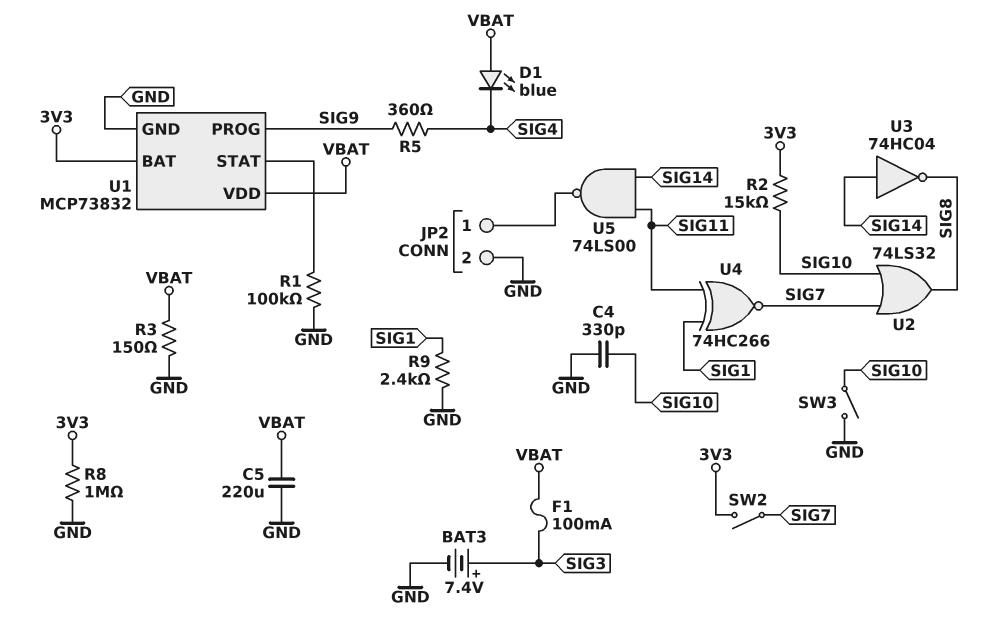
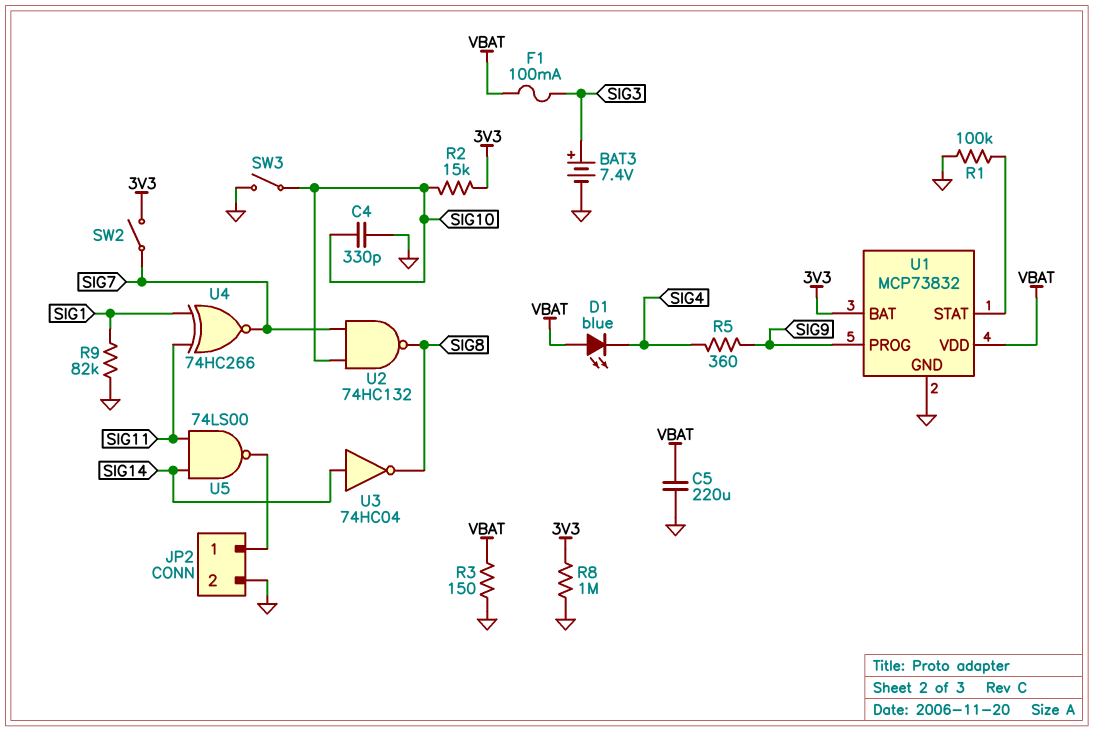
R9: 2.4k (GND, SIG1) -> 82k (GND, SIG1)
U2: OR 74LS32 (in SIG7, in SIG10, out SIG8) -> NAND 74HC132 (in SIG7, in SIG10, out SIG8)

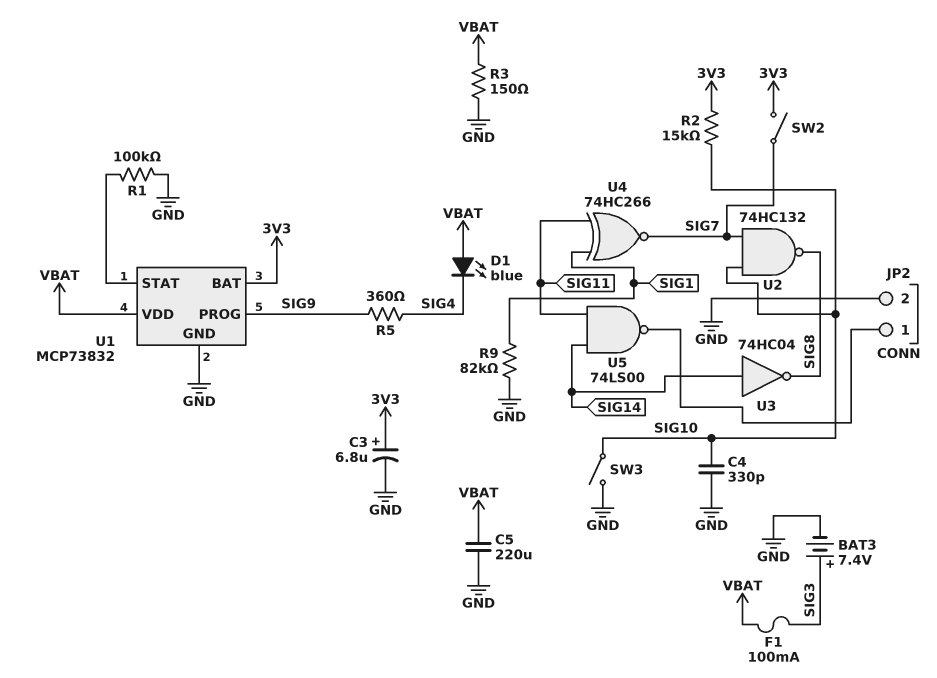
C3: none -> 6.8uF (plus 3V3, minus GND)
R8: 1M (3V3, GND) -> none

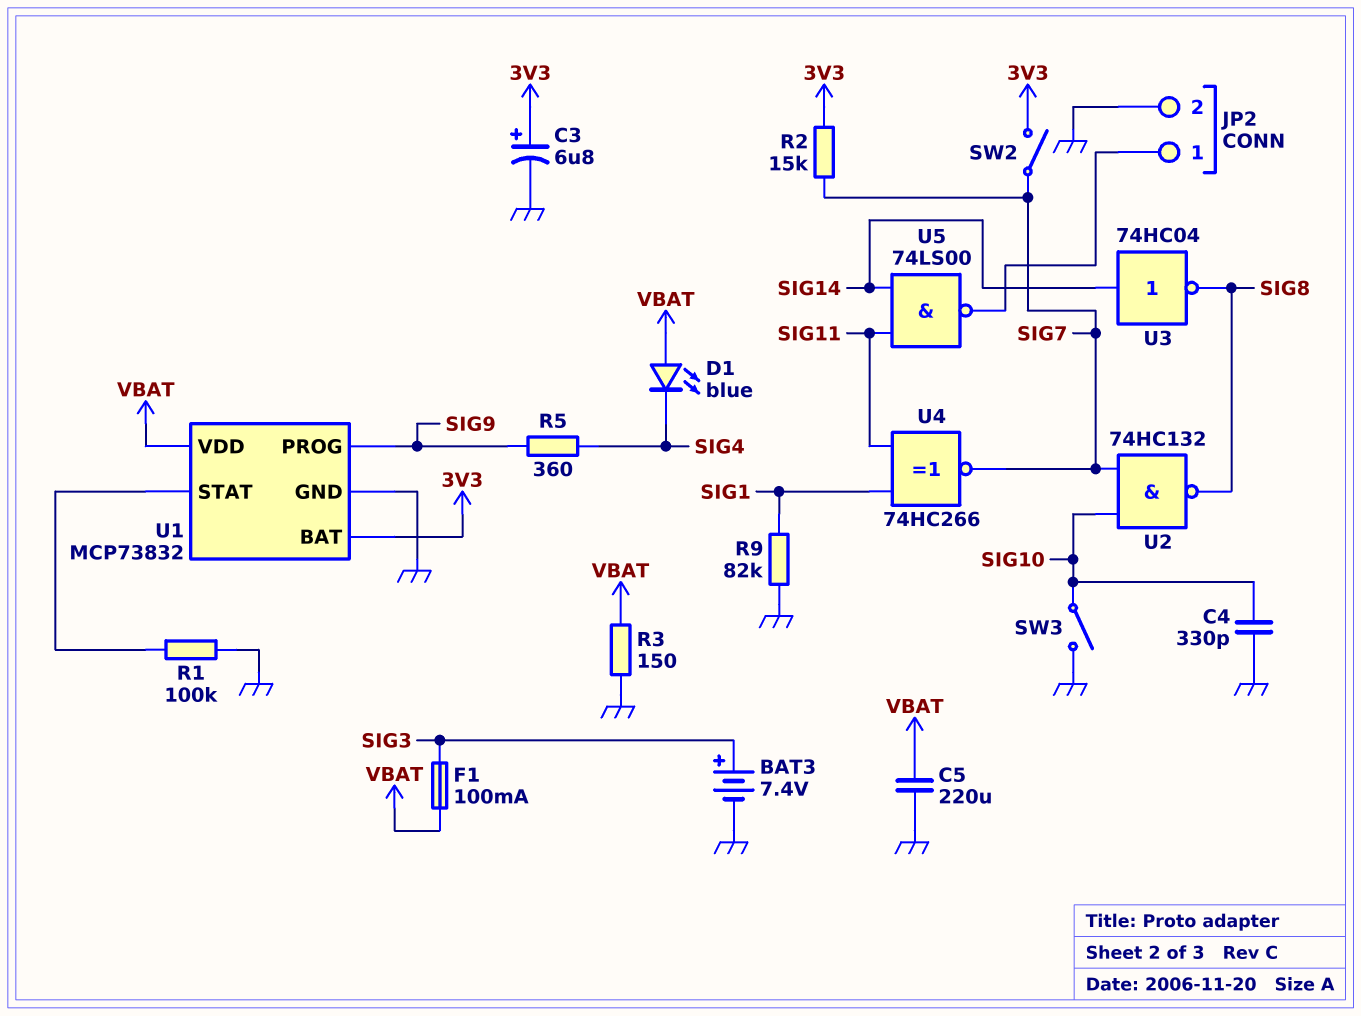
R2: 15k (3V3, SIG10) -> 15k (3V3, SIG7)

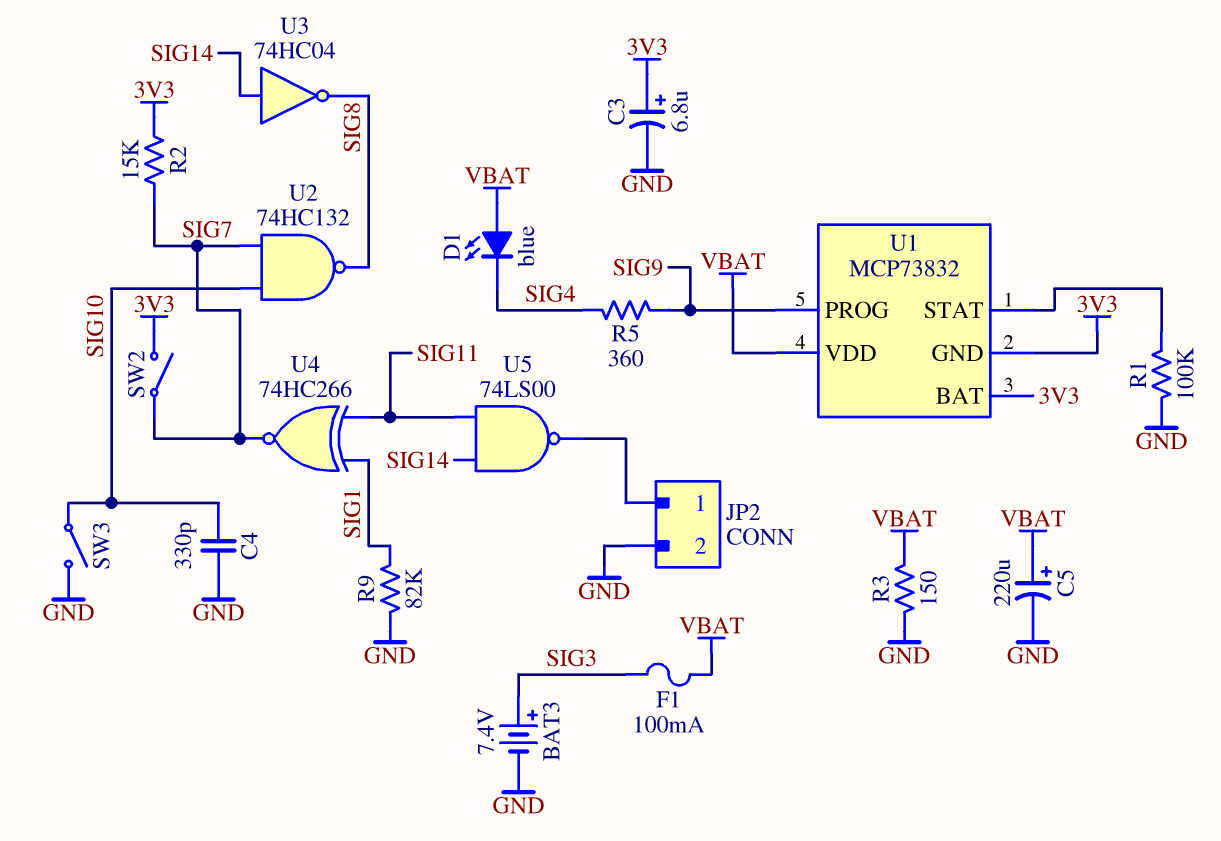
C5: 220uF (GND, VBAT) -> 220uF (plus VBAT, minus GND)
U1 pin GND: GND -> 3V3

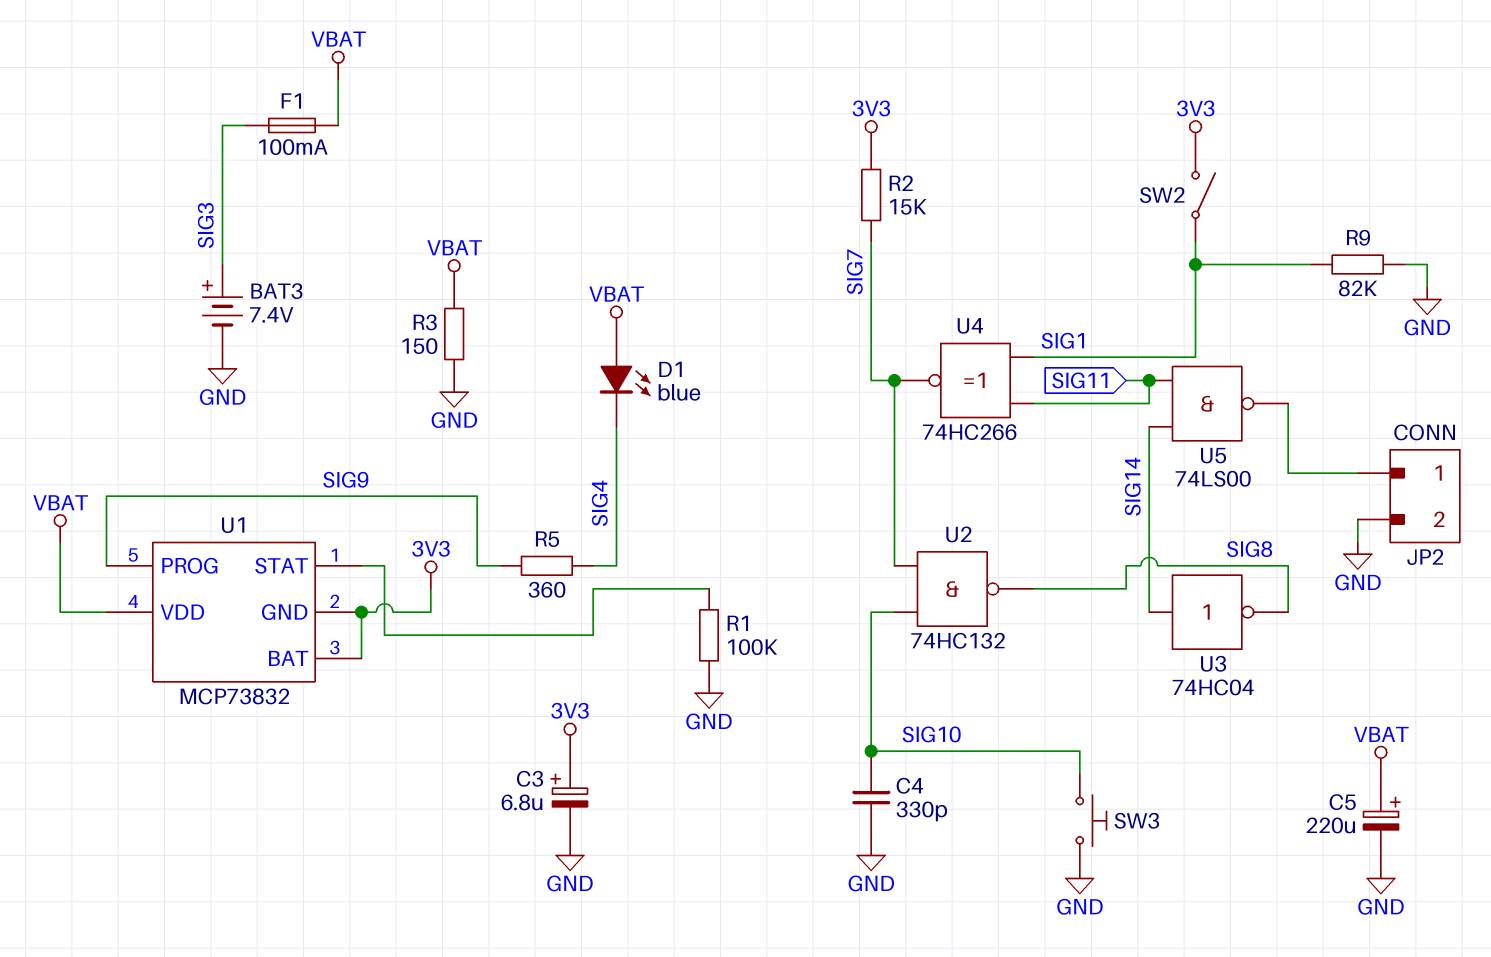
SW2: switch (3V3, SIG7) -> switch (3V3, SIG1)
SW3: switch (GND, SIG10) -> button (GND, SIG10)

